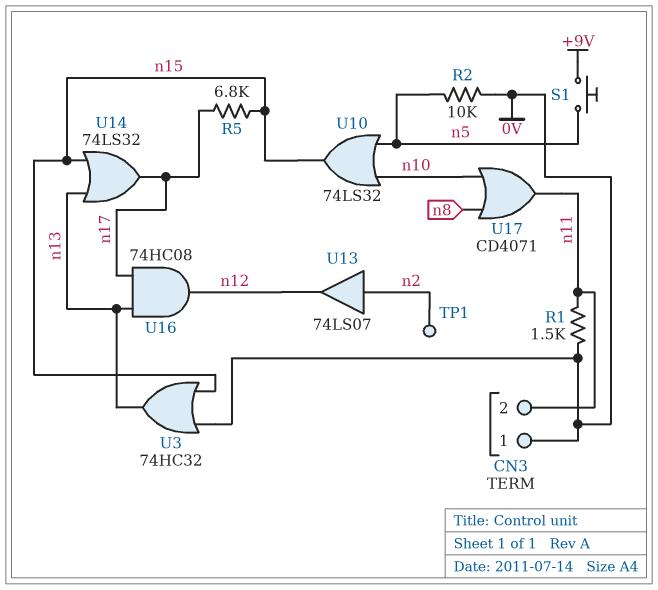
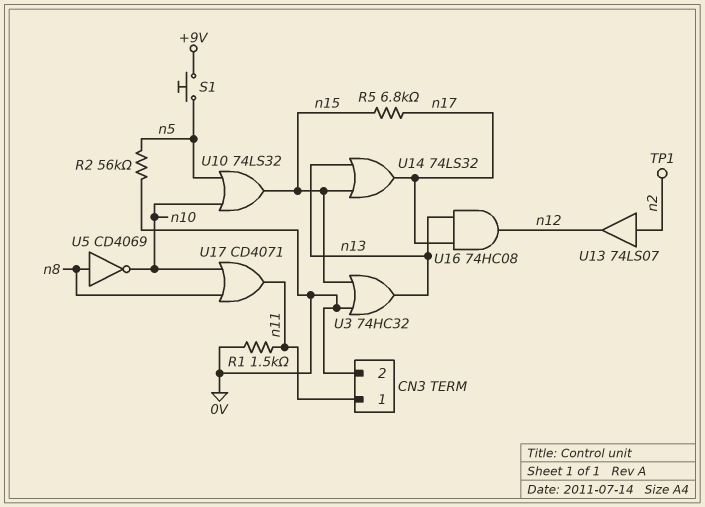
CN3 pin 1: 0V -> n11
CN3 pin 2: n11 -> 0V
R2: 10k (0V, n5) -> 56k (0V, n5)
U5: none -> NOT CD4069 (in n8, out n10)

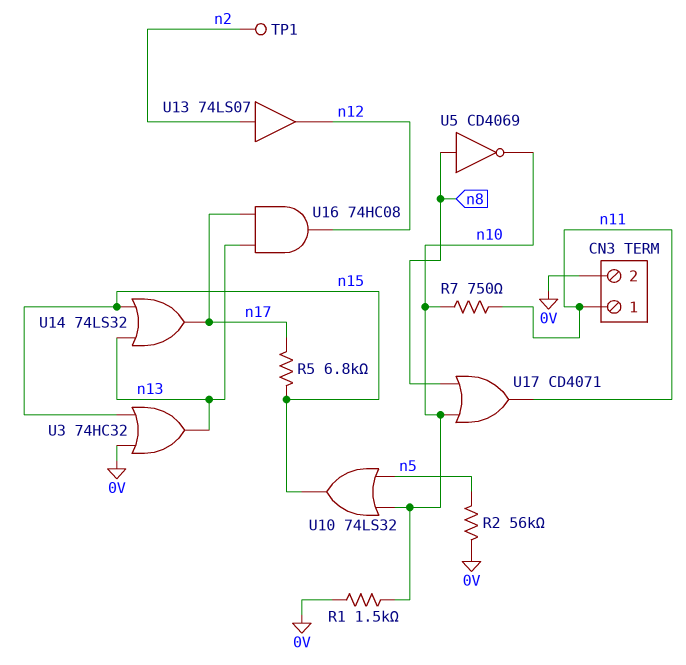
R1: 1.5k (0V, n11) -> 1.5k (0V, n10)
R7: none -> 750 (n10, n11)
S1: button (+9V, n5) -> none

